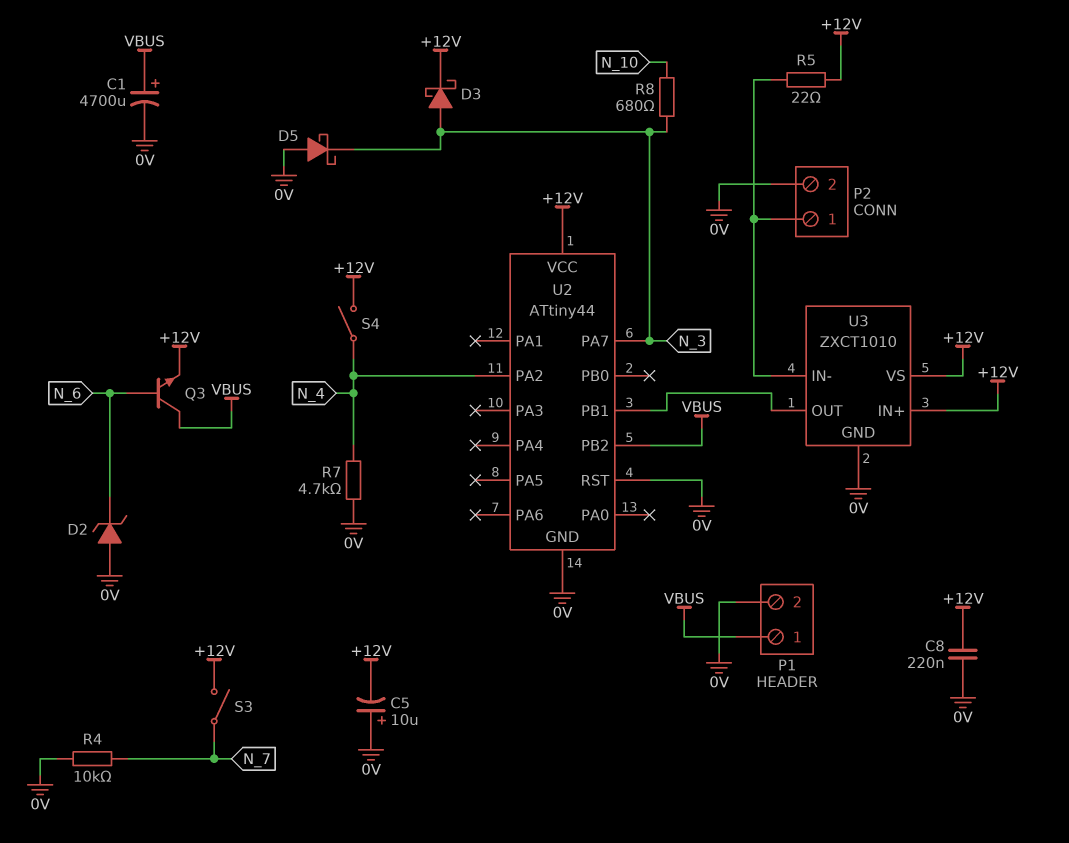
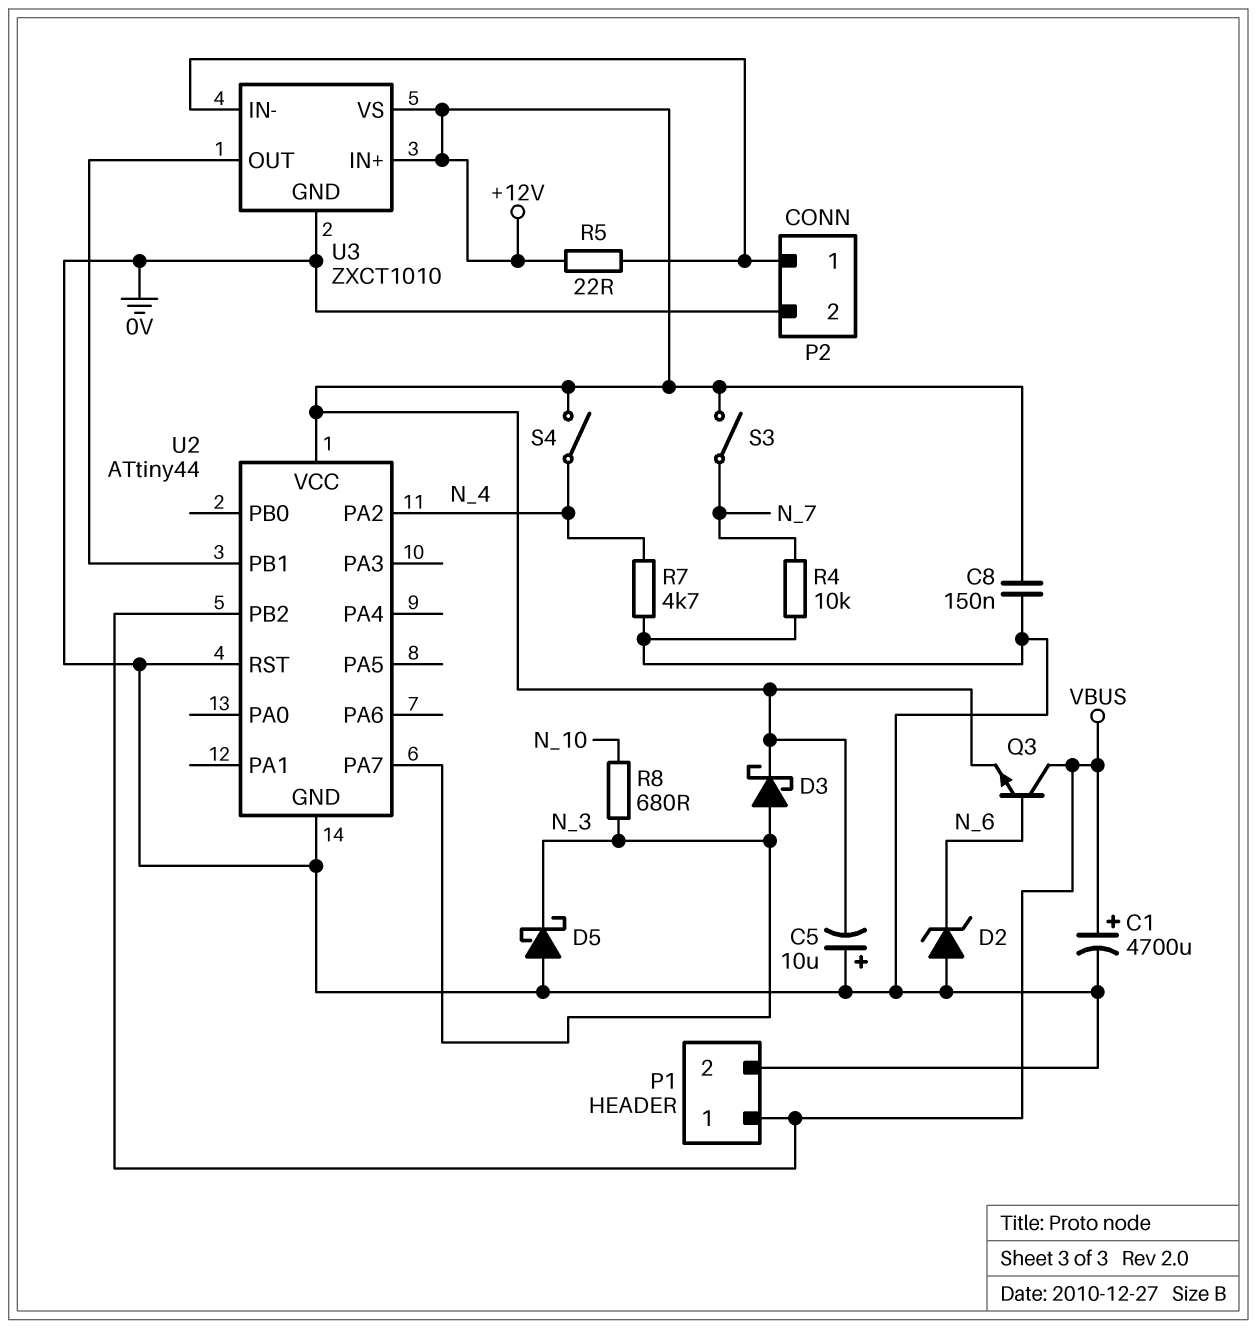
C8: 220nF (+12V, 0V) -> 150nF (+12V, 0V)

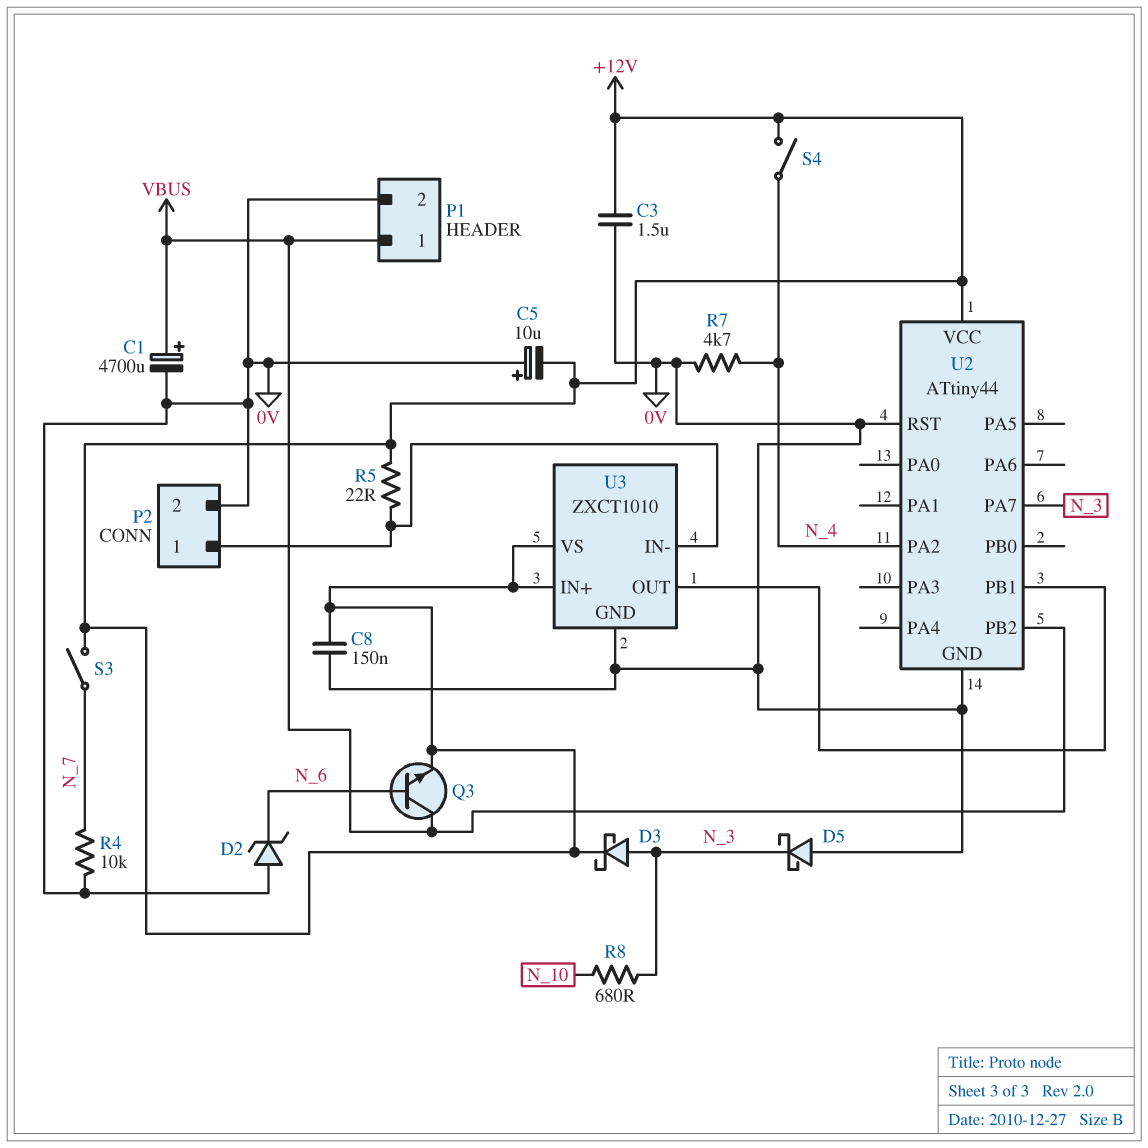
C3: none -> 1.5uF (+12V, 0V)

